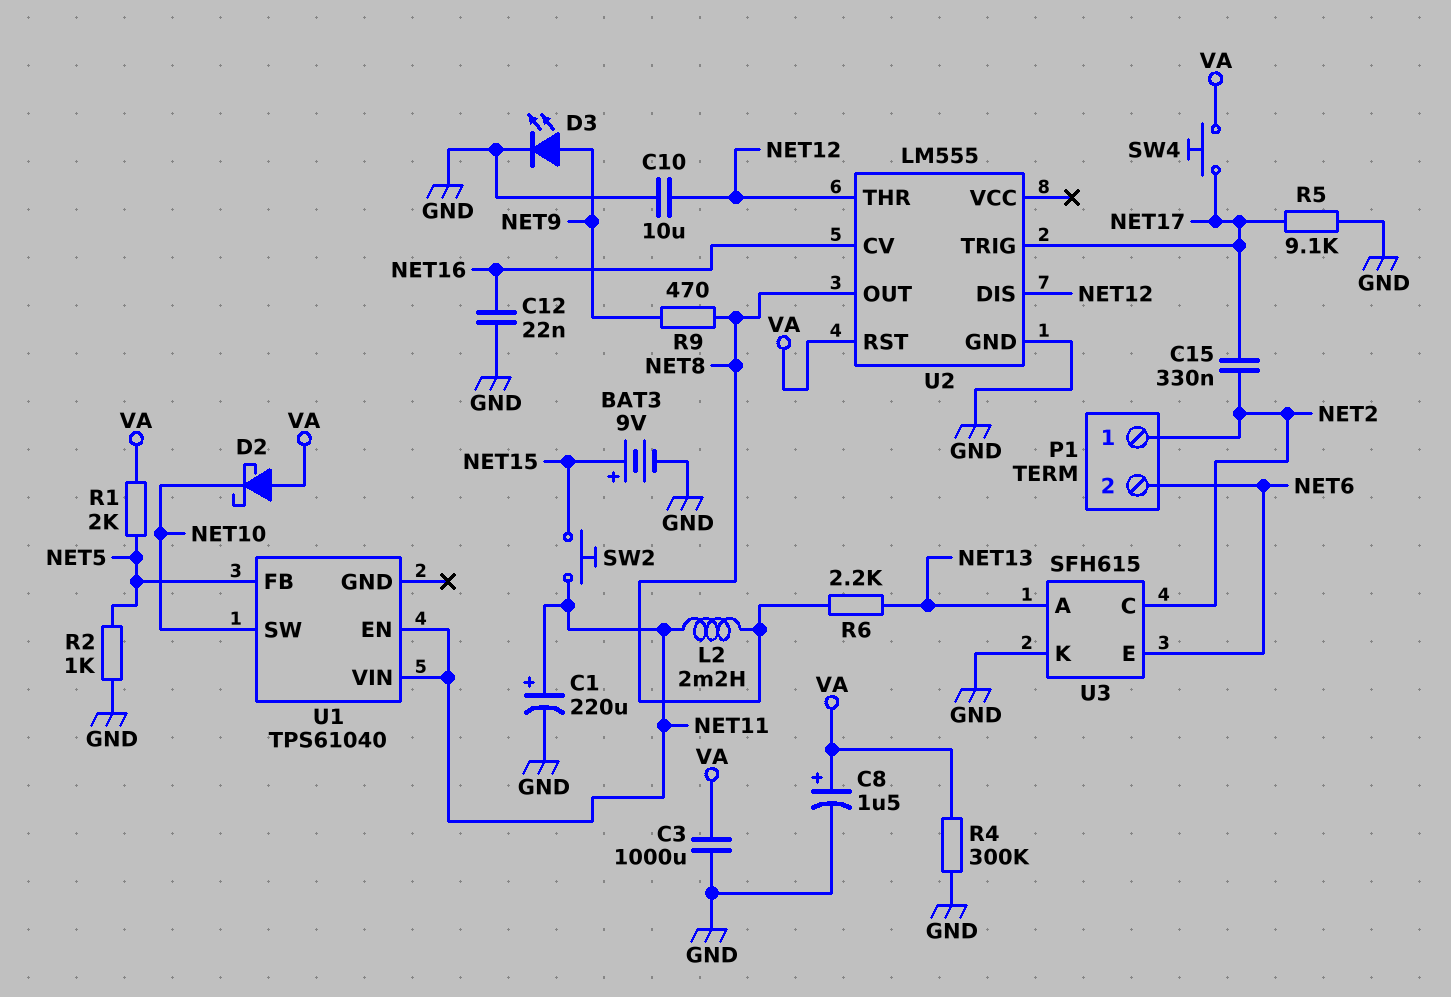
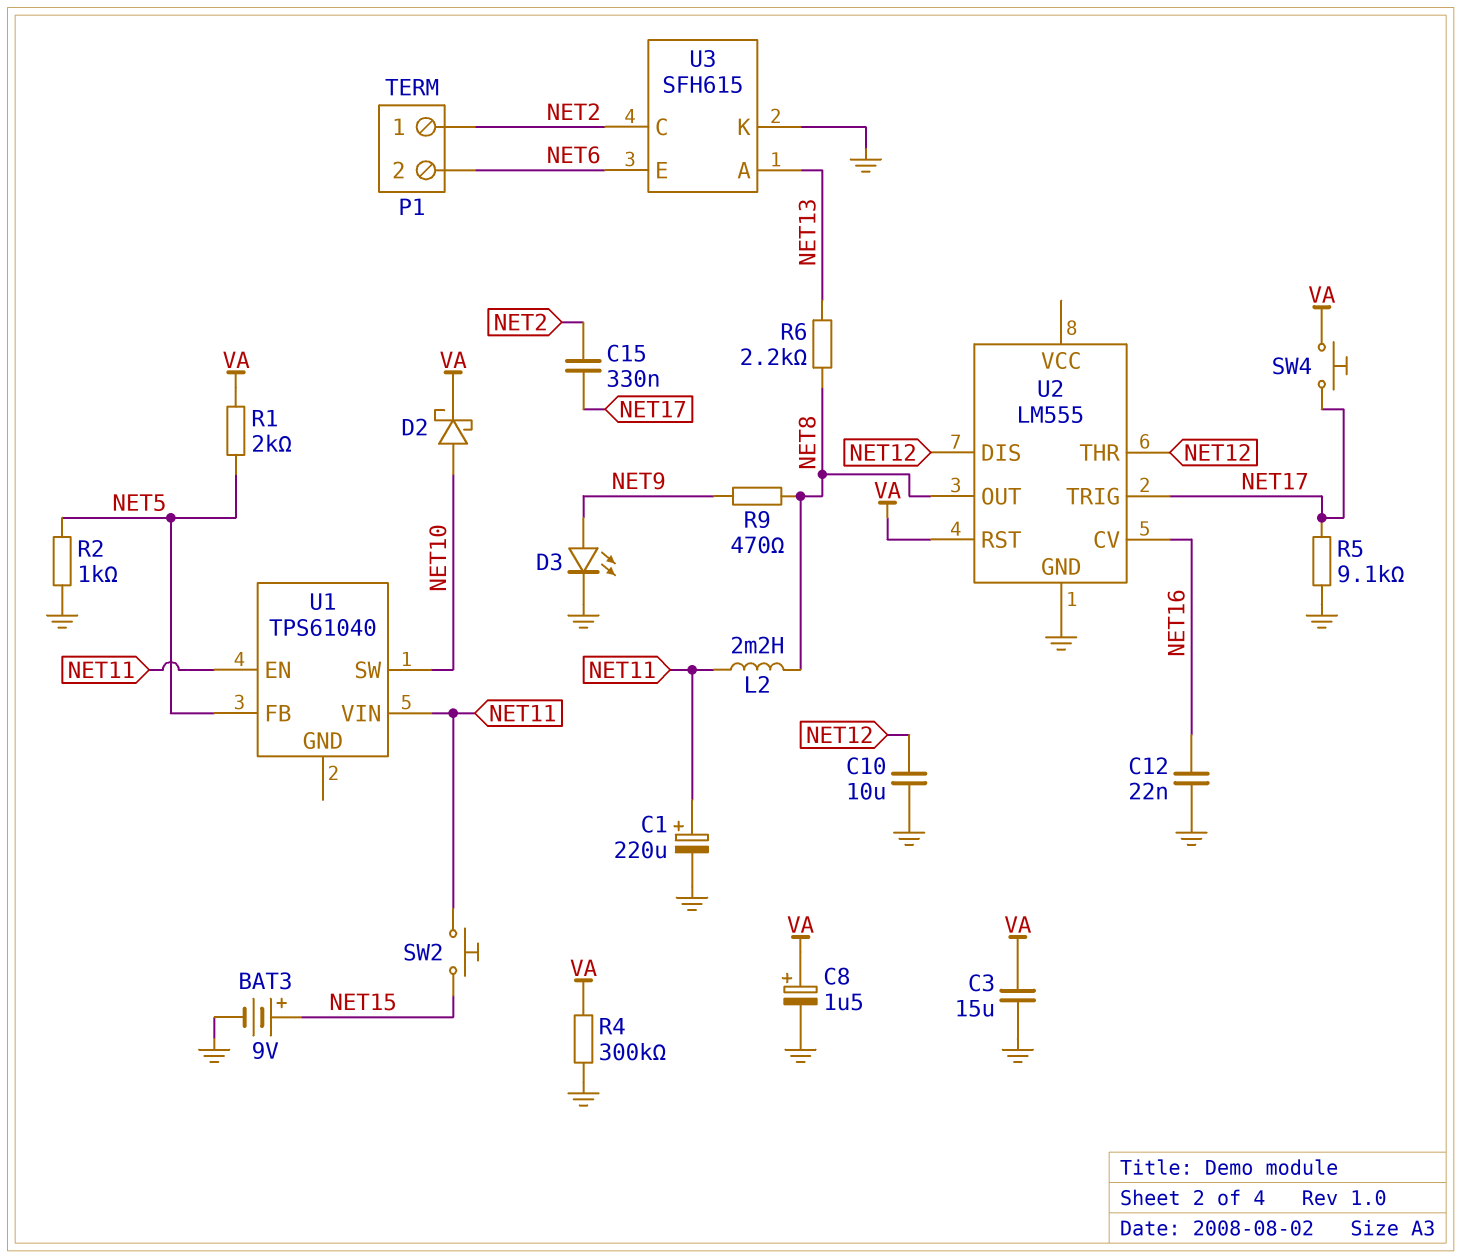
C3: 1000uF (GND, VA) -> 15uF (GND, VA)
D2: schottky (A VA, K NET10) -> schottky (A NET10, K VA)

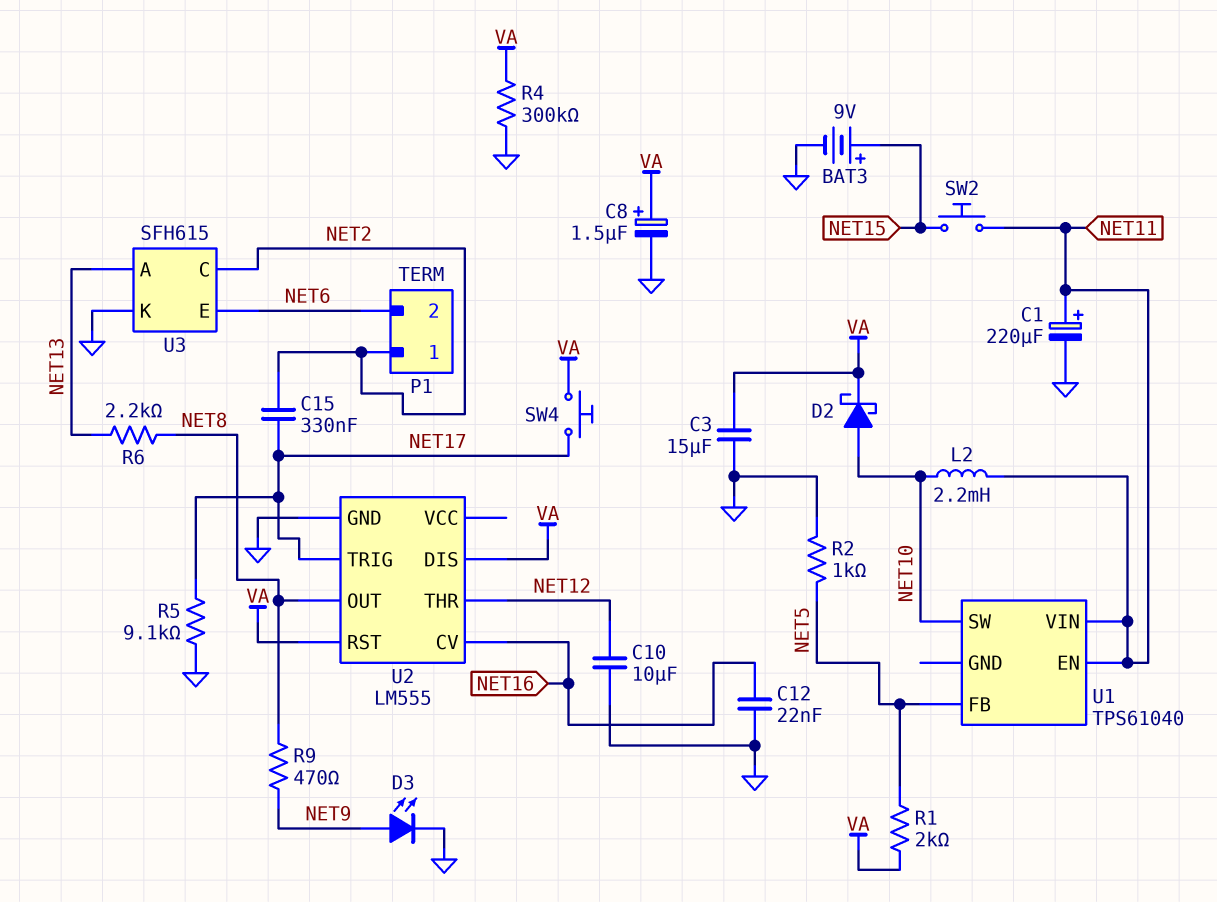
L2: 2.2mH (NET8, NET11) -> 2.2mH (NET10, NET11)
U2 pin DIS: NET12 -> VA

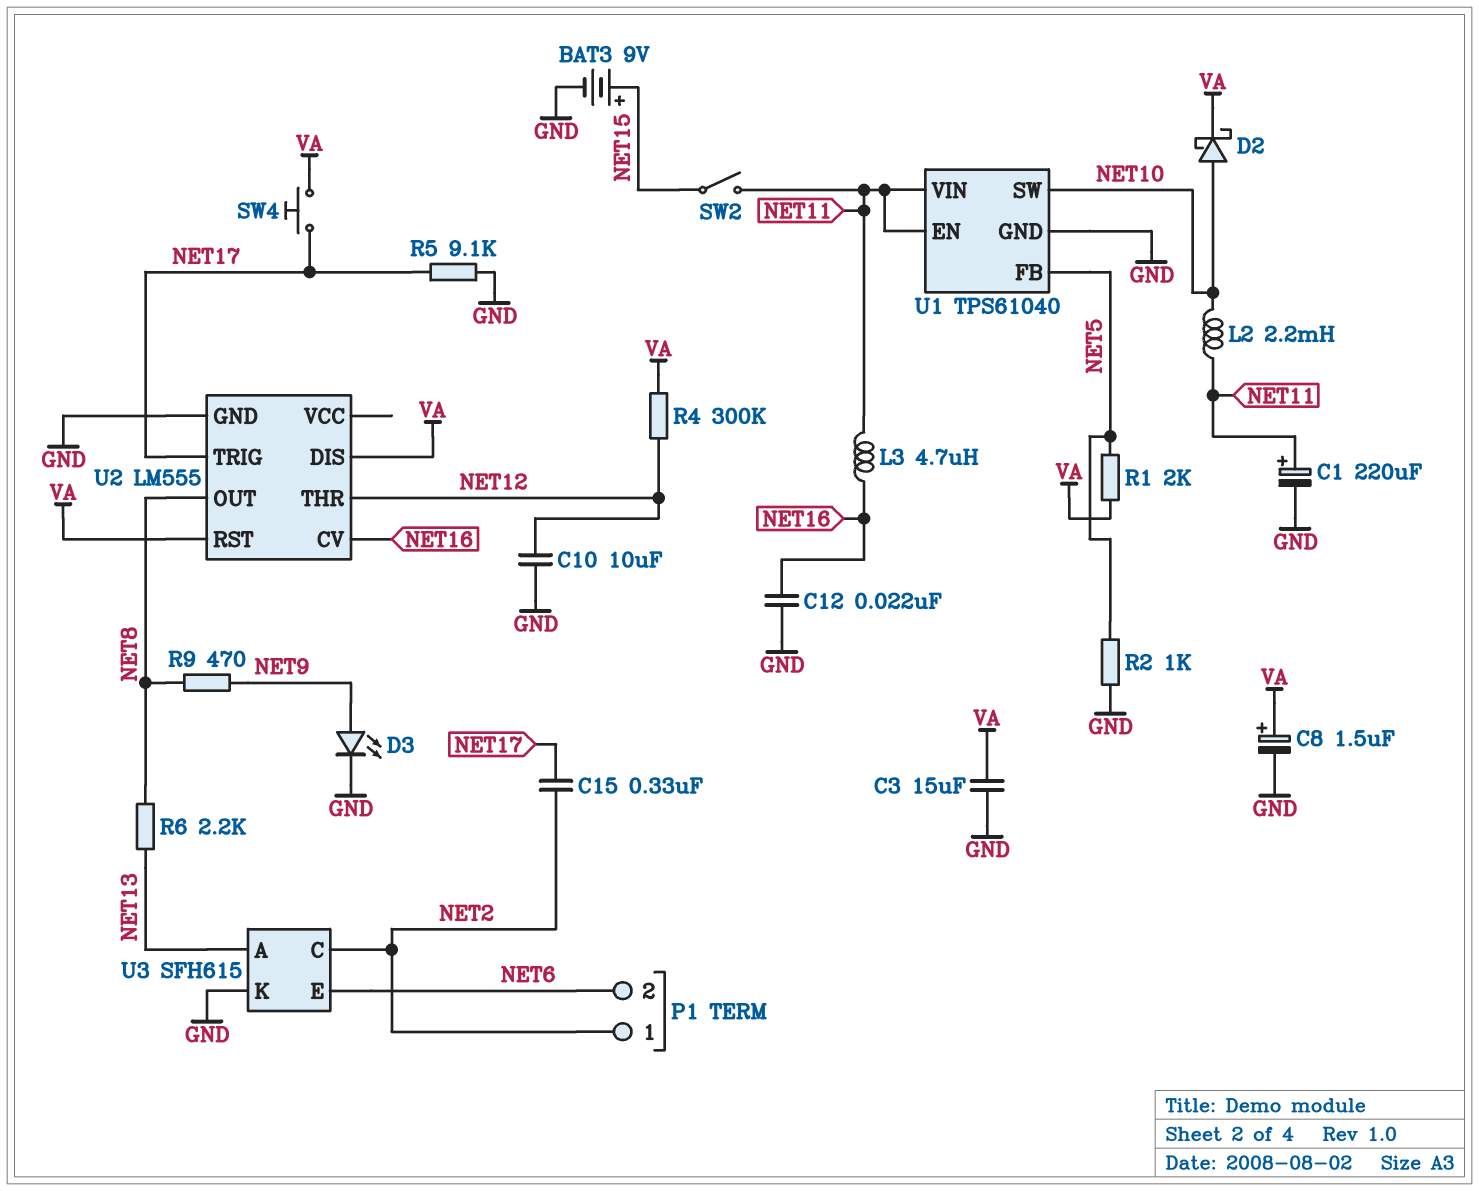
L3: none -> 4.7uH (NET11, NET16)
R4: 300k (GND, VA) -> 300k (NET12, VA)
SW2: button (NET11, NET15) -> switch (NET11, NET15)
U1 pin GND: none -> GND

